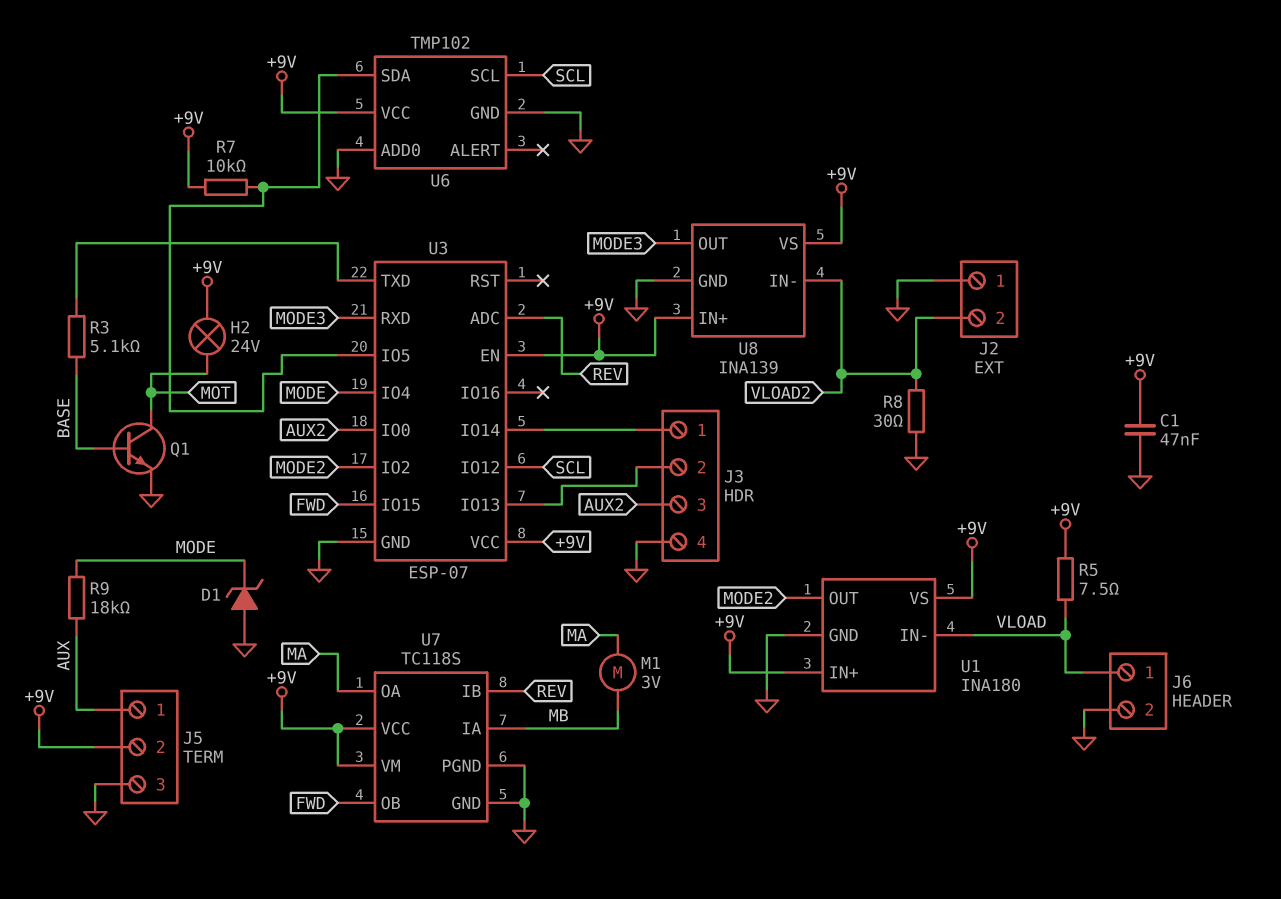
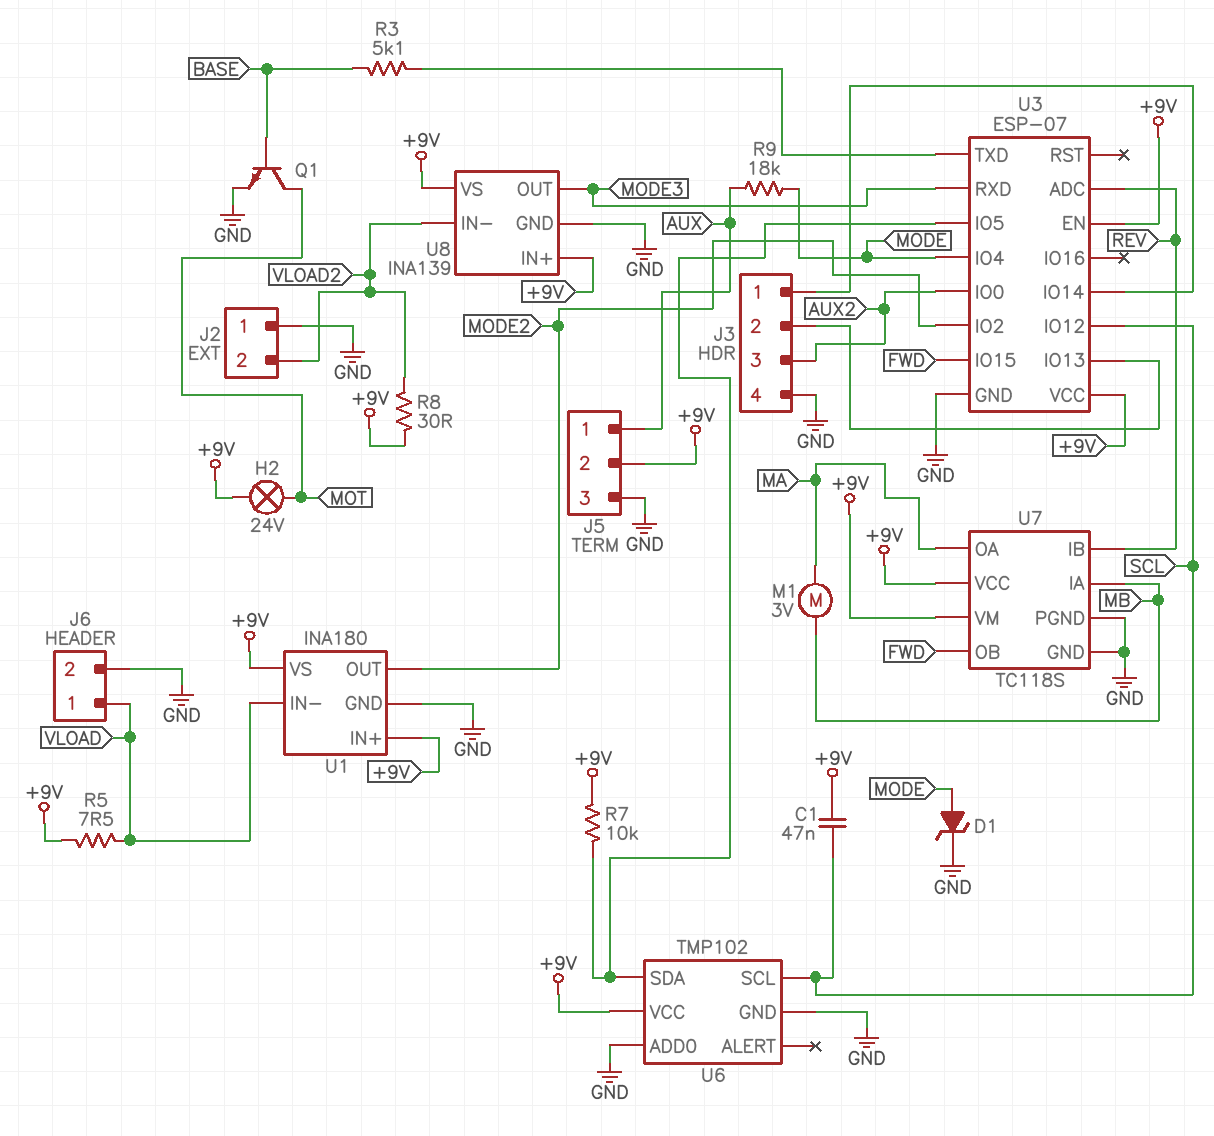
C1: 47nF (+9V, GND) -> 47nF (+9V, SCL)
D1: zener (A GND, K MODE) -> zener (A MODE, K GND)
R8: 30 (GND, VLOAD2) -> 30 (+9V, VLOAD2)

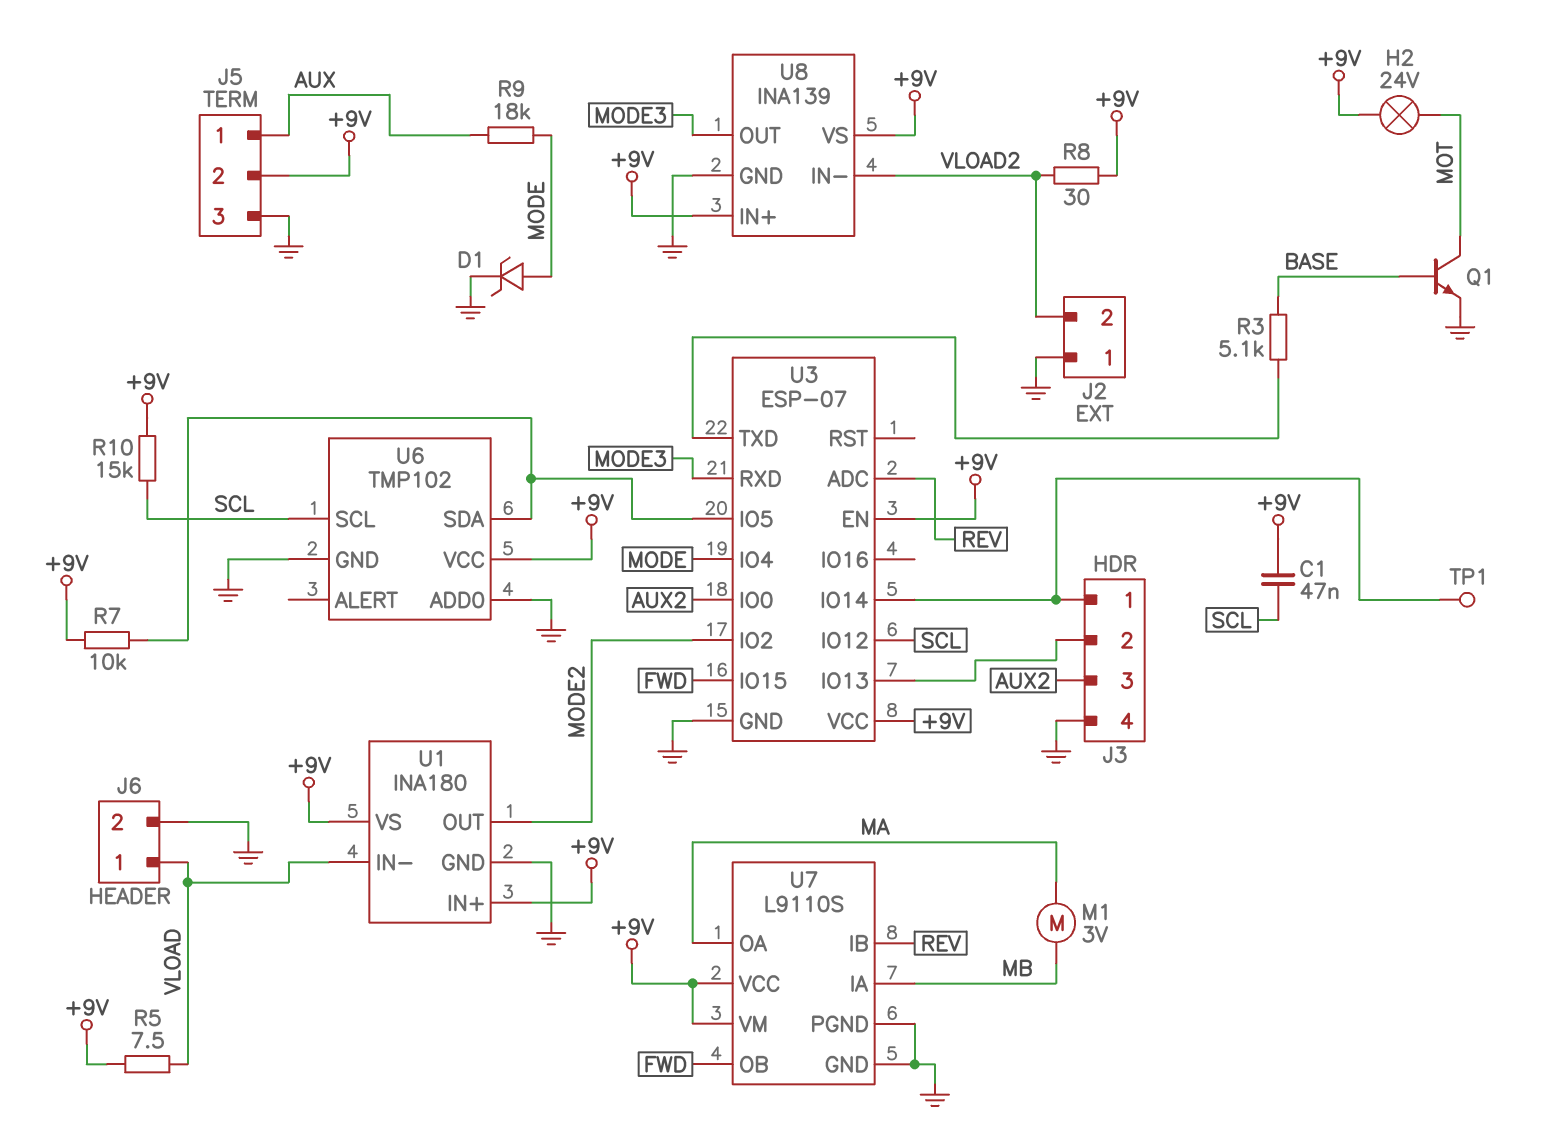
R10: none -> 15k (+9V, SCL)
TP1: none -> test point (J3/1)
U7: TC118S -> L9110S

